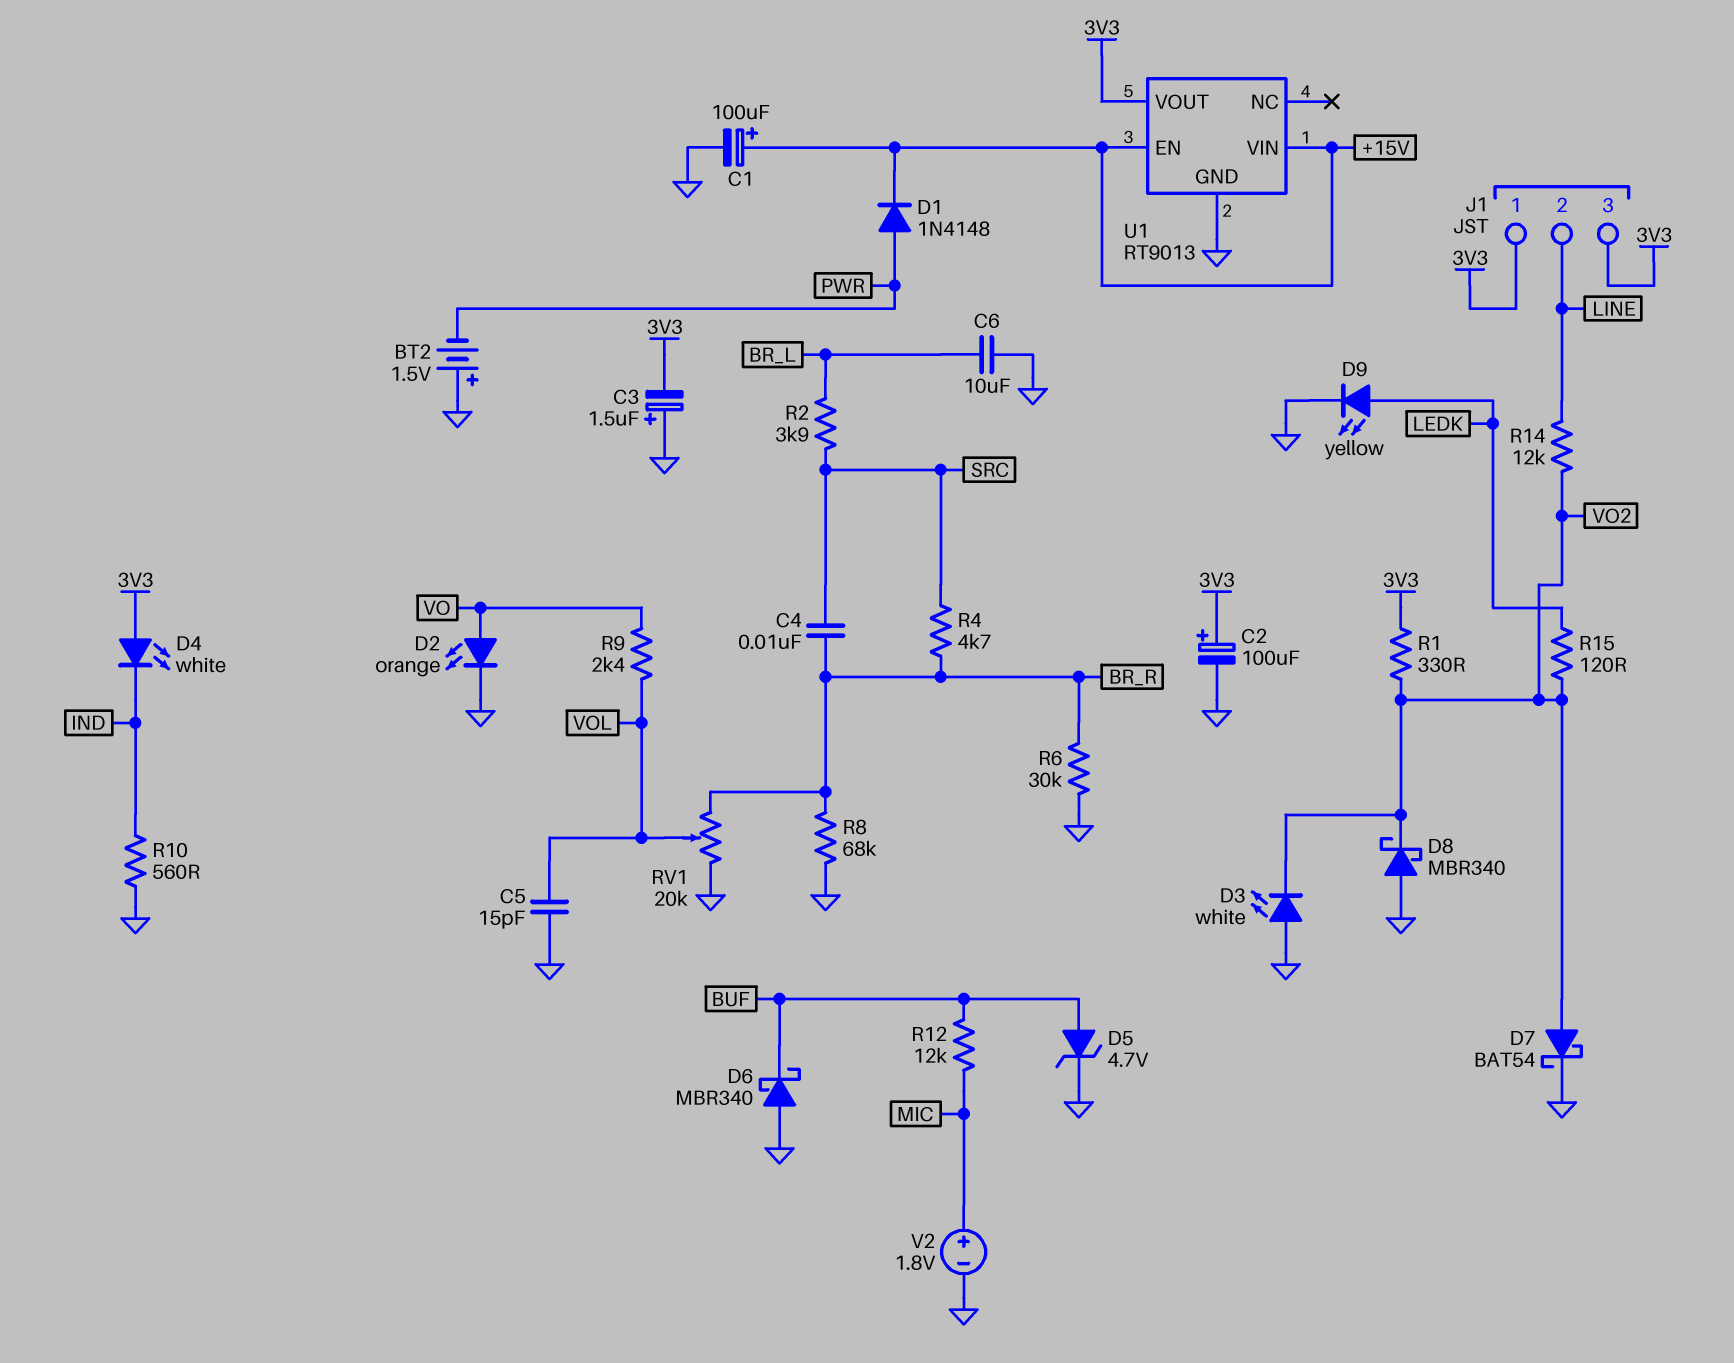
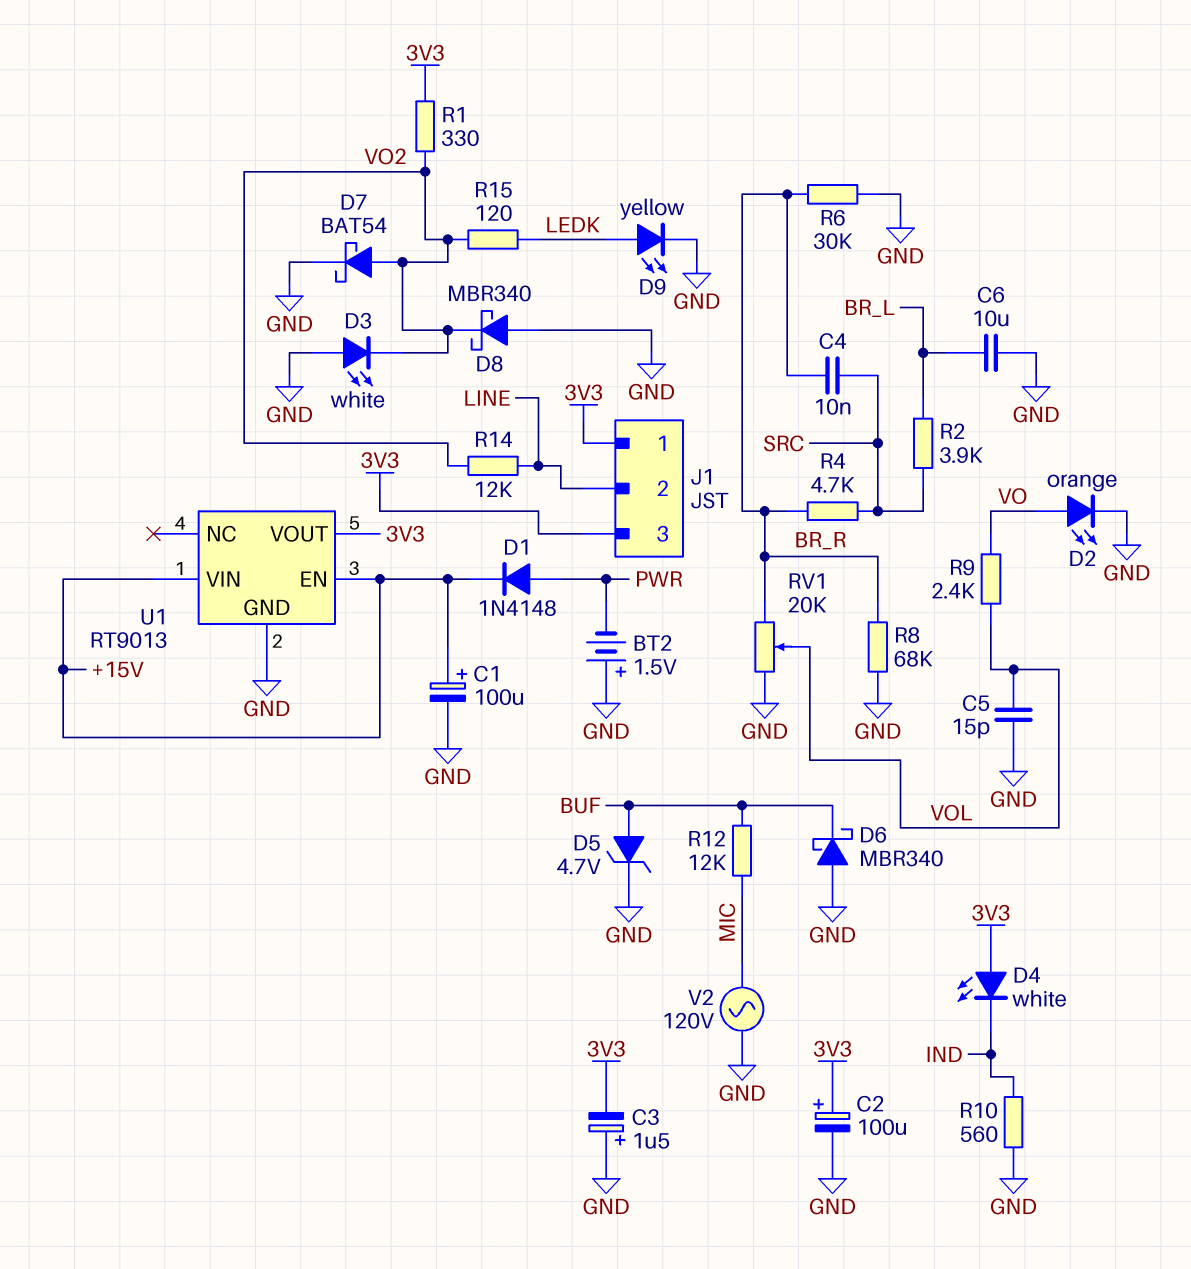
V2: 1.8V (plus MIC, minus GND) -> AC 120V (GND, MIC)

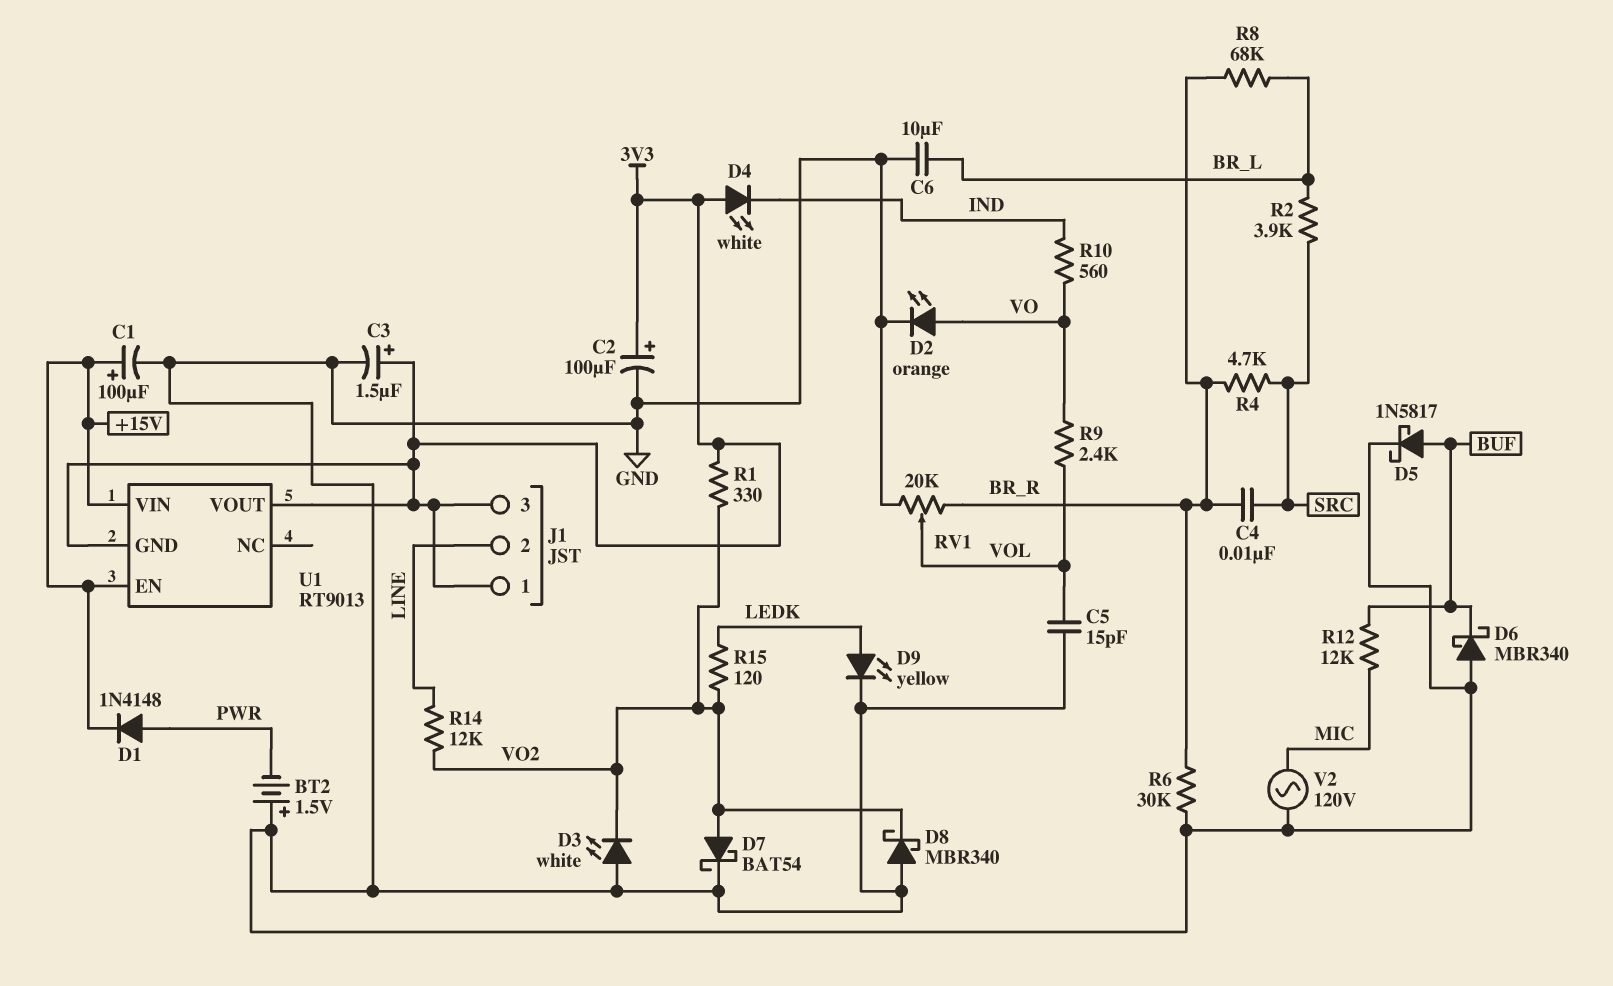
C3: 1.5uF (plus GND, minus 3V3) -> 1.5uF (plus 3V3, minus GND)
D5: zener 4.7V (A BUF, K GND) -> schottky 1N5817 (A BUF, K GND)
R8: 68k (BR_R, GND) -> 68k (BR_L, BR_R)
R10: 560 (GND, IND) -> 560 (IND, VO)
U1 pin GND: GND -> 3V3

